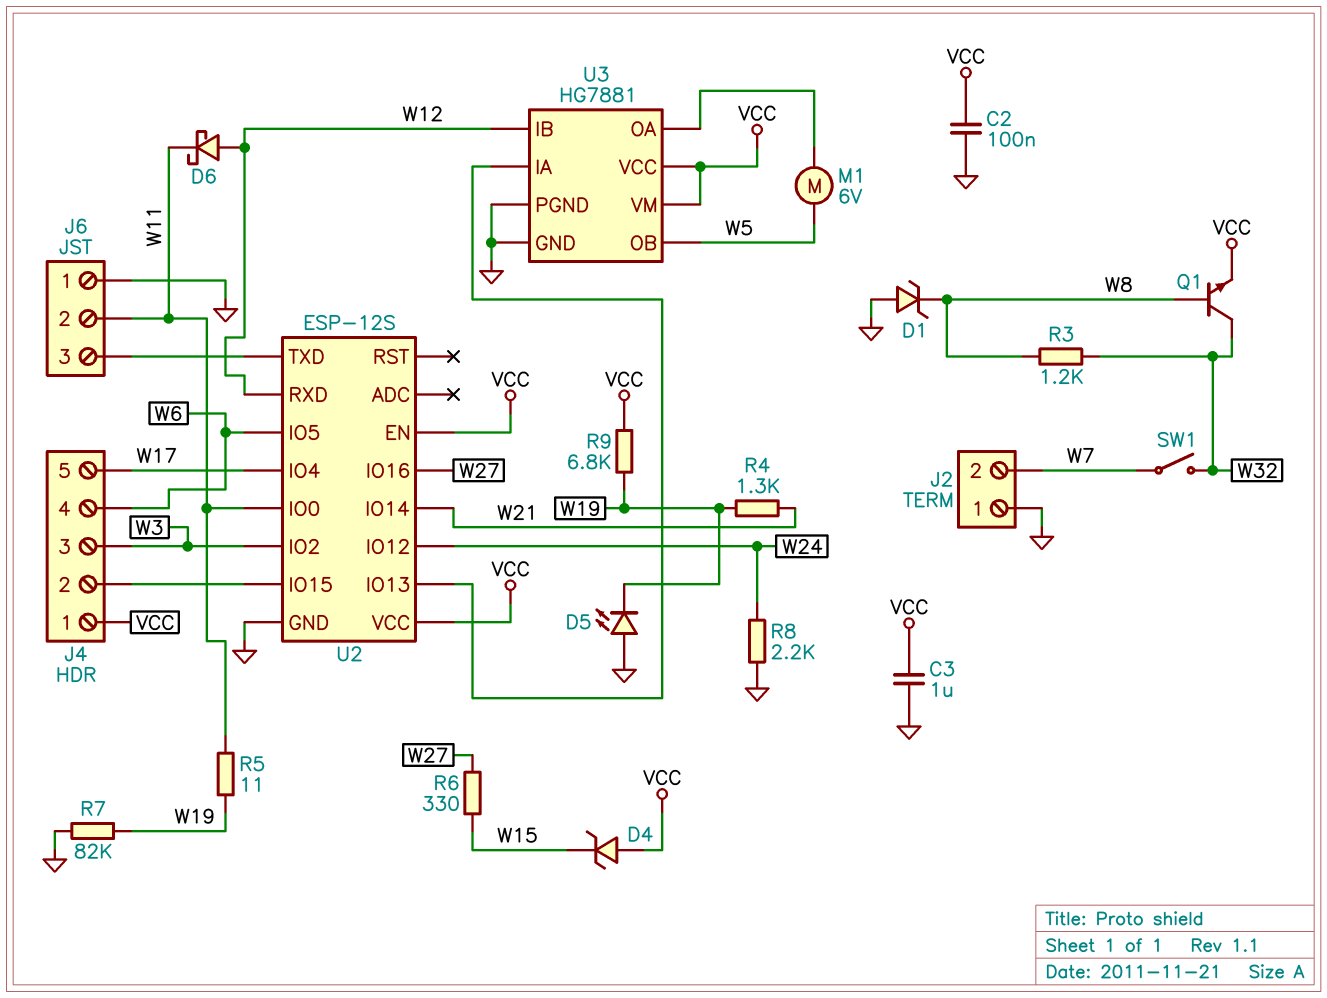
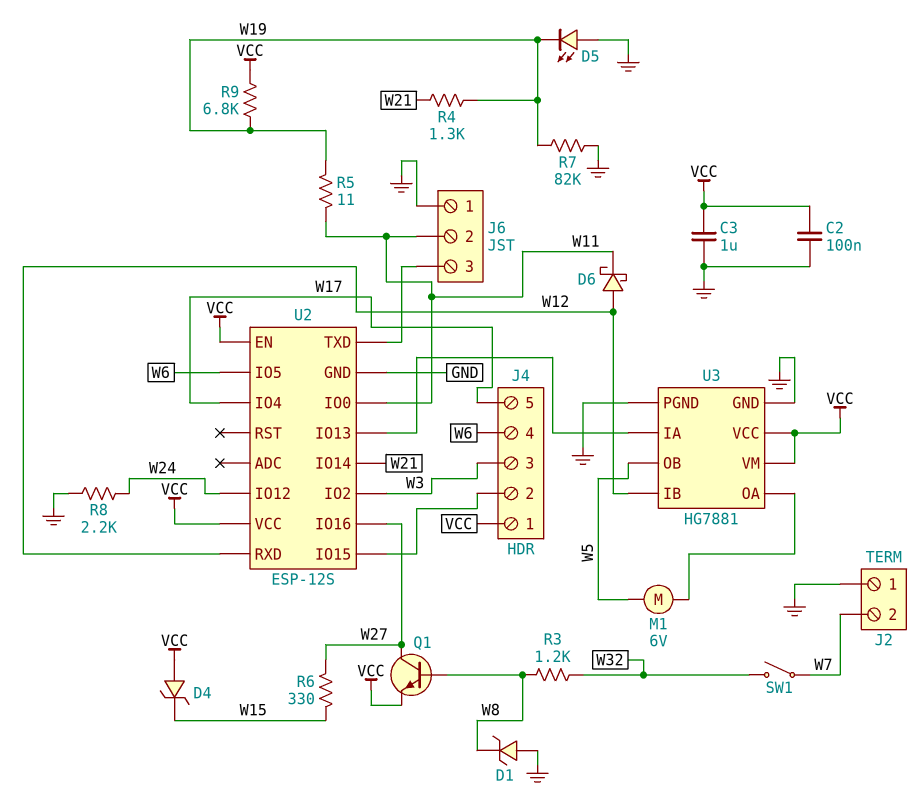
Q1: NPN (B W8, C W32, E VCC) -> NPN (B W8, C W27, E VCC)

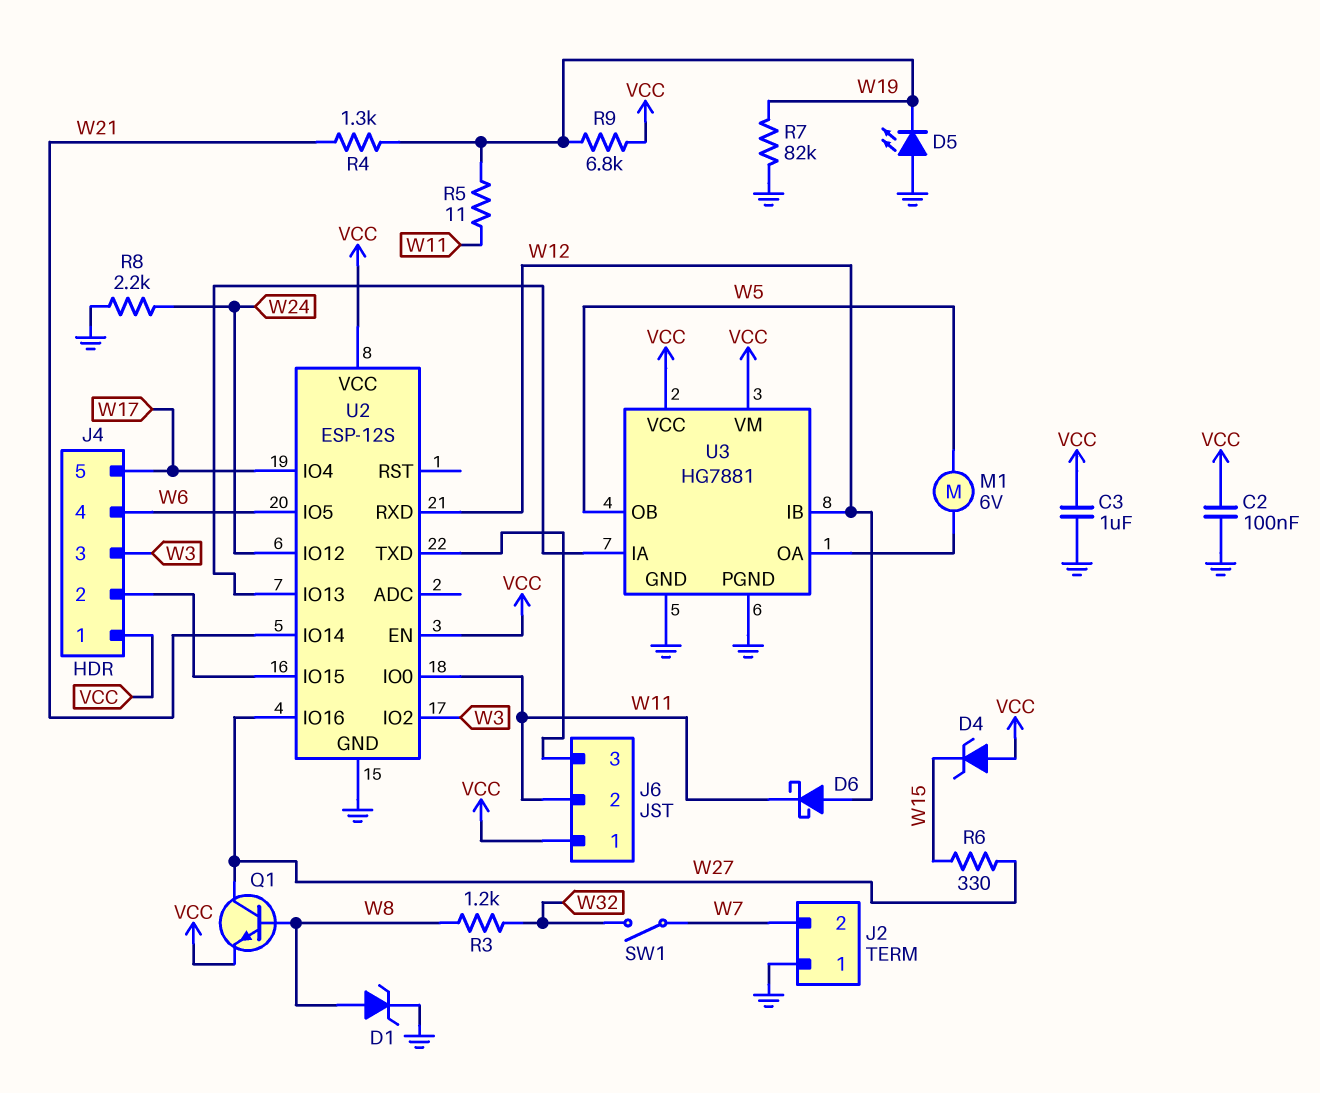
D1: zener (A GND, K W8) -> zener (A W8, K GND)
J6 pin 1: GND -> VCC

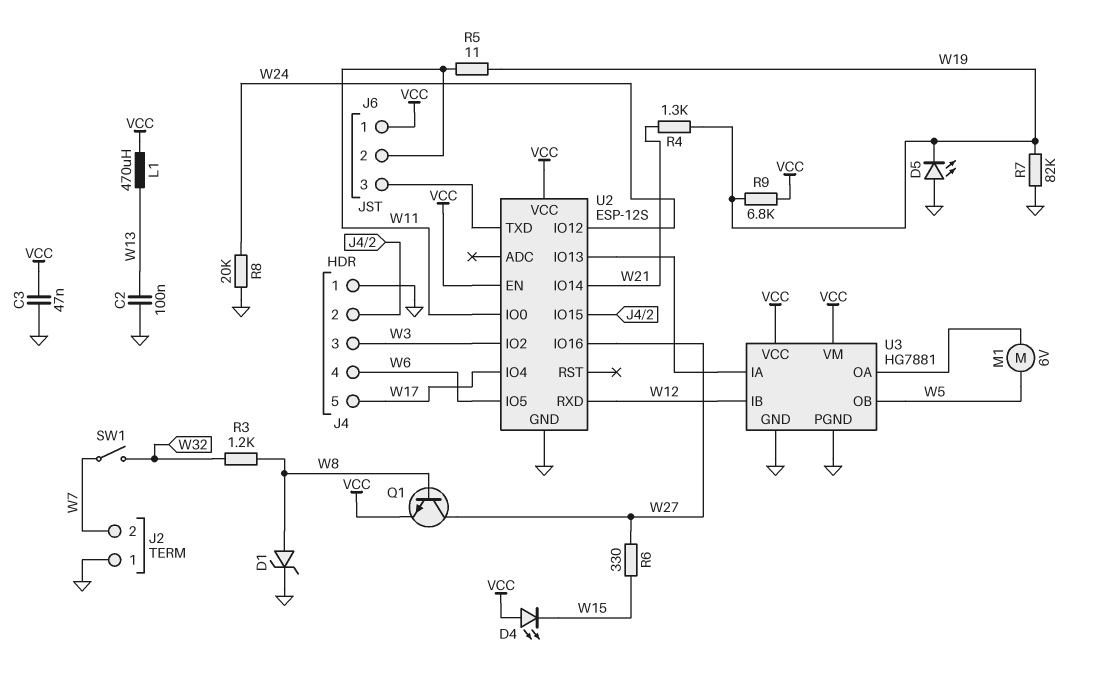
C2: 100nF (GND, VCC) -> 100nF (GND, W13)
C3: 1uF (GND, VCC) -> 47nF (GND, VCC)
D4: zener (A VCC, K W15) -> LED (A VCC, K W15)
D6: schottky (A W12, K W11) -> none
J4 pin 1: VCC -> GND
L1: none -> 470uH (VCC, W13)
R8: 2.2k (GND, W24) -> 20k (GND, W24)

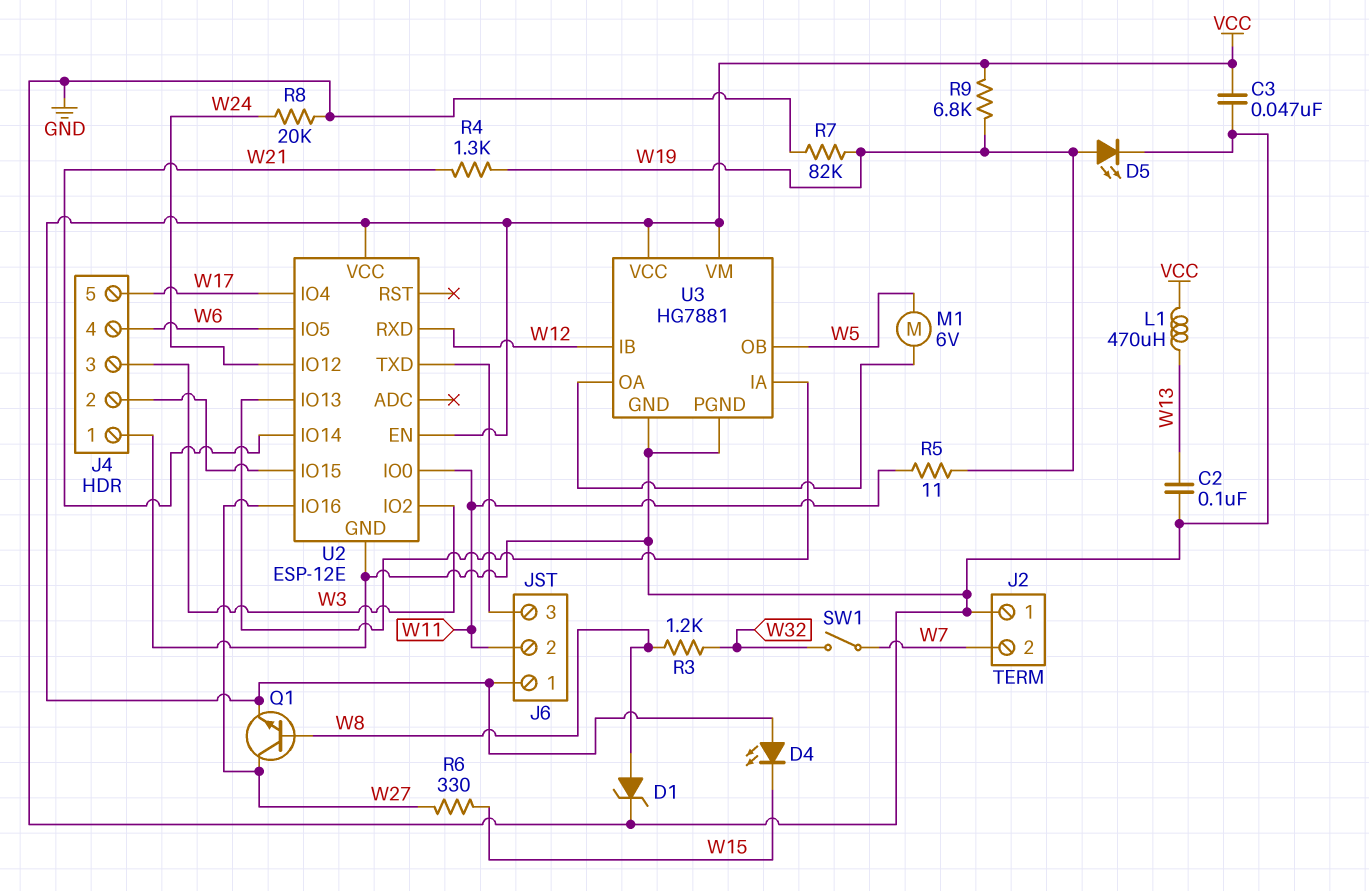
D5: LED (A GND, K W19) -> LED (A W19, K GND)
U2: ESP-12S -> ESP-12E

